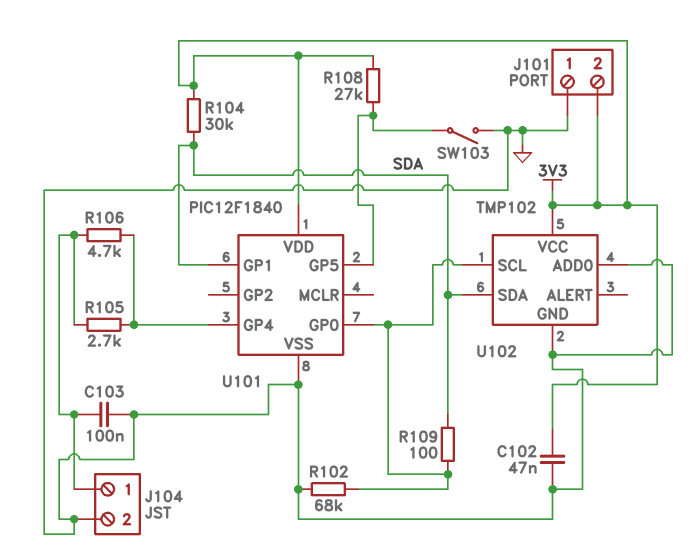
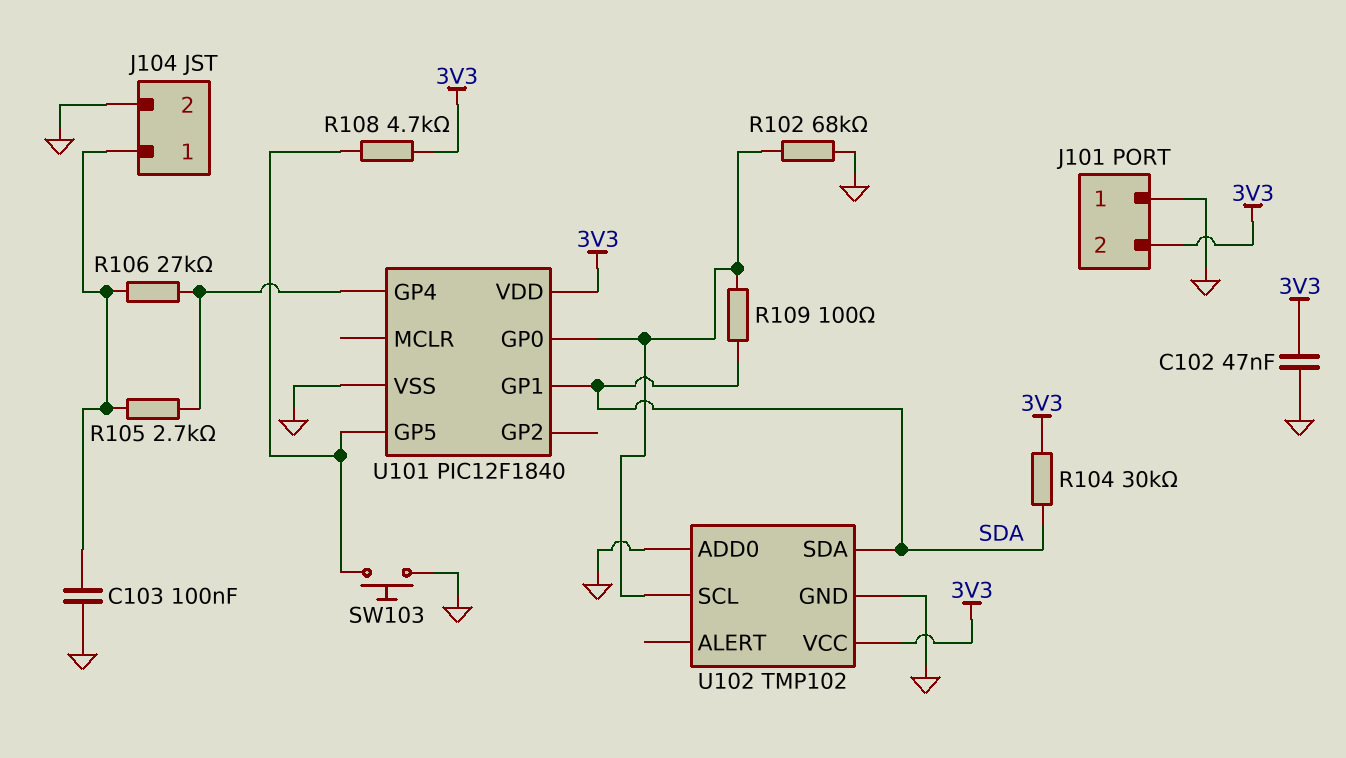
R106: 4.7k (J104/1, U101/GP4) -> 27k (J104/1, U101/GP4)
R108: 27k (3V3, U101/GP5) -> 4.7k (3V3, U101/GP5)
SW103: switch (GND, U101/GP5) -> button (GND, U101/GP5)

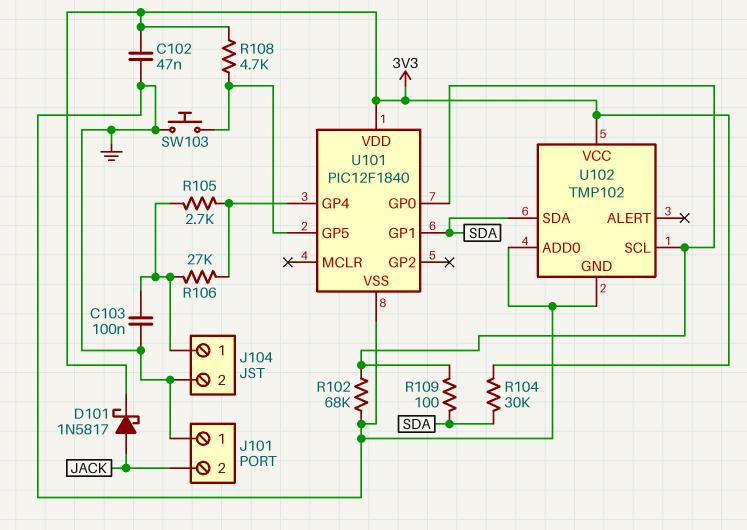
D101: none -> schottky 1N5817 (A JACK, K 3V3)
J101 pin 2: 3V3 -> JACK

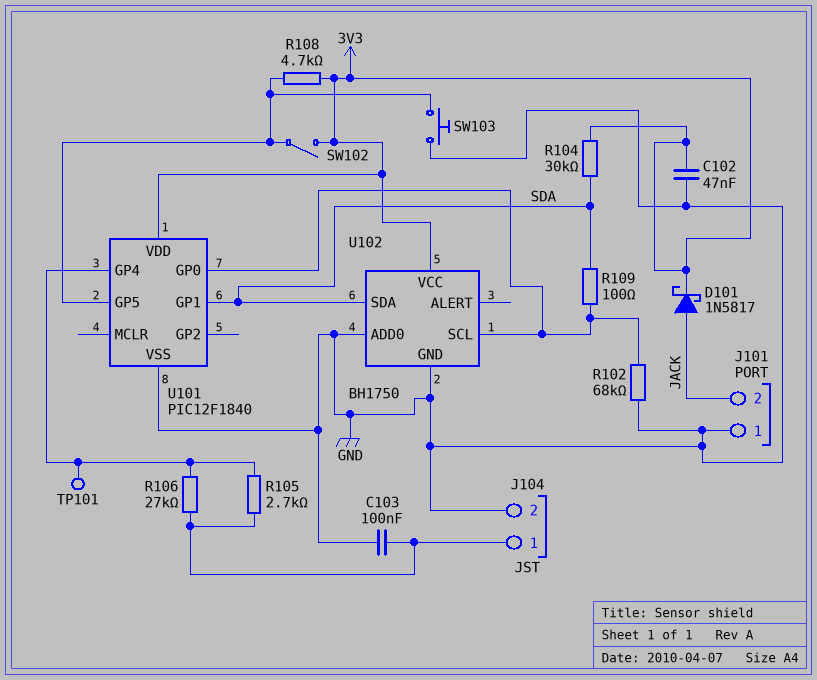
SW102: none -> switch (3V3, U101/GP5)
TP101: none -> test point (U101/GP4)
U102: TMP102 -> BH1750

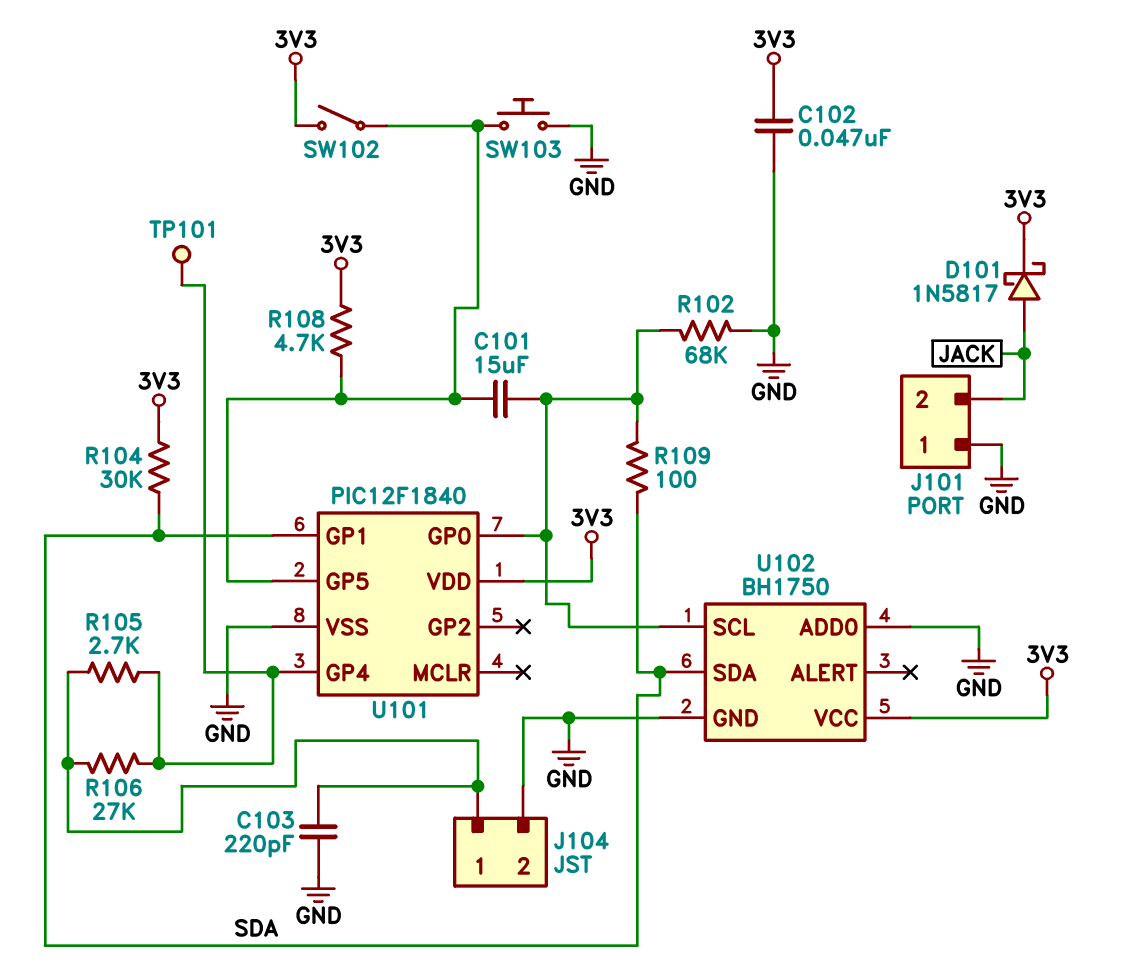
C101: none -> 15uF (U101/GP0, U101/GP5)
C103: 100nF (GND, J104/1) -> 220pF (GND, J104/1)

